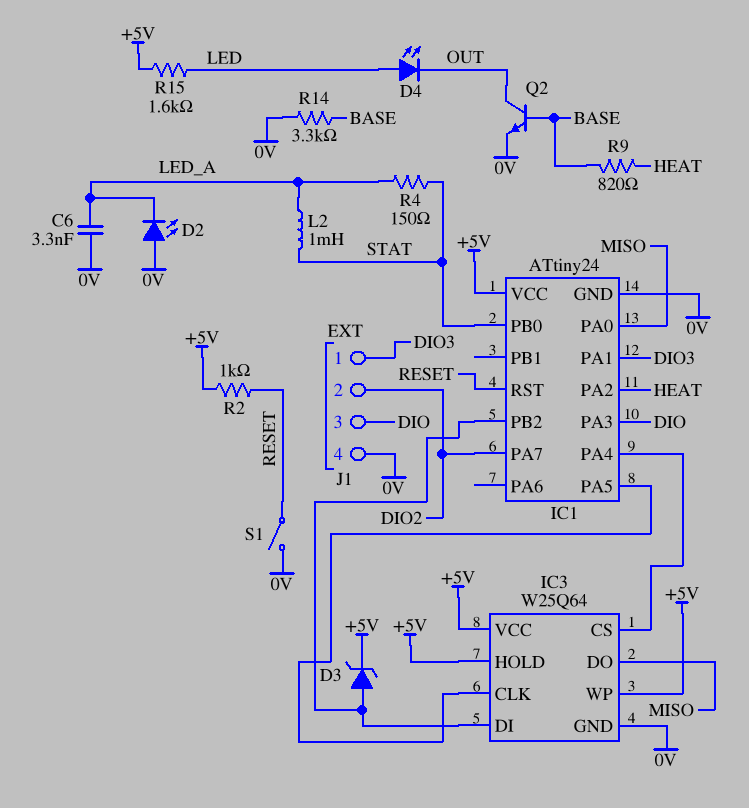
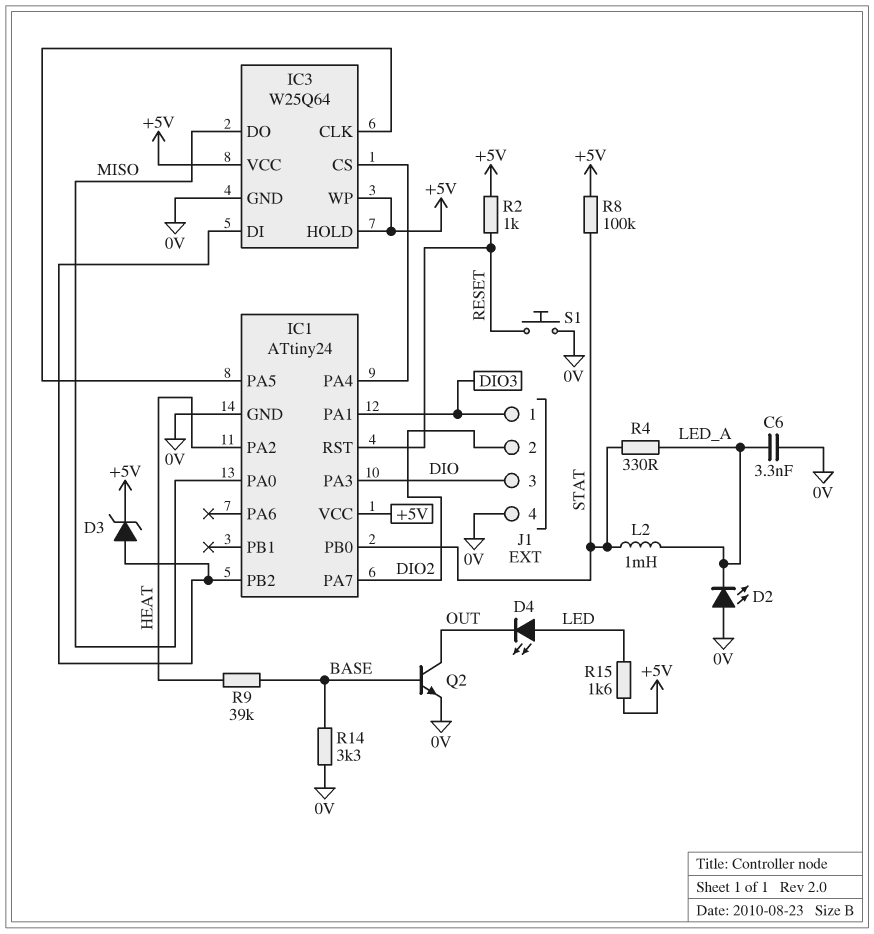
R4: 150 (LED_A, STAT) -> 330 (LED_A, STAT)
R8: none -> 100k (+5V, STAT)
R9: 820 (BASE, HEAT) -> 39k (BASE, HEAT)
S1: switch (0V, RESET) -> button (0V, RESET)

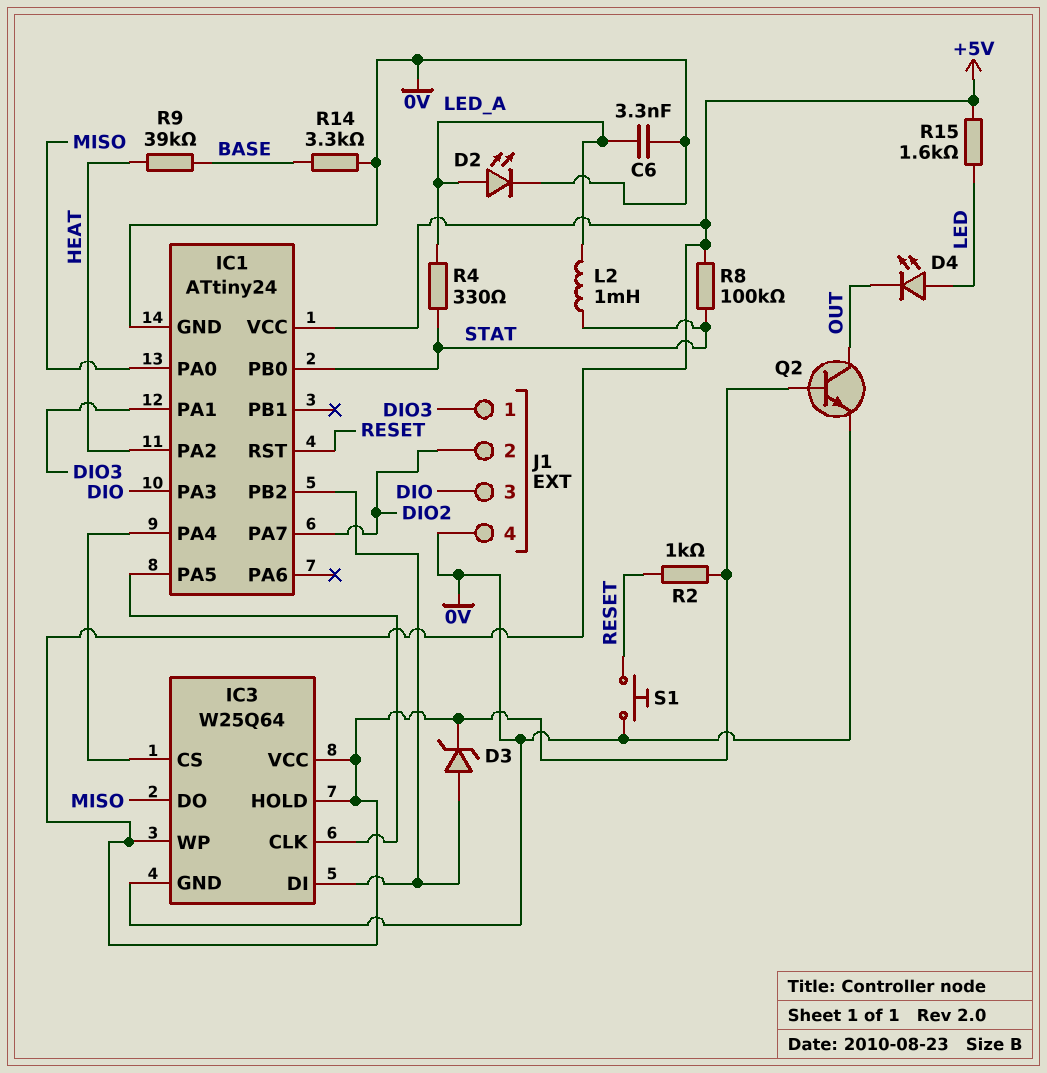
D2: LED (A 0V, K LED_A) -> LED (A LED_A, K 0V)
Q2: NPN (B BASE, C OUT, E 0V) -> NPN (B +5V, C OUT, E 0V)

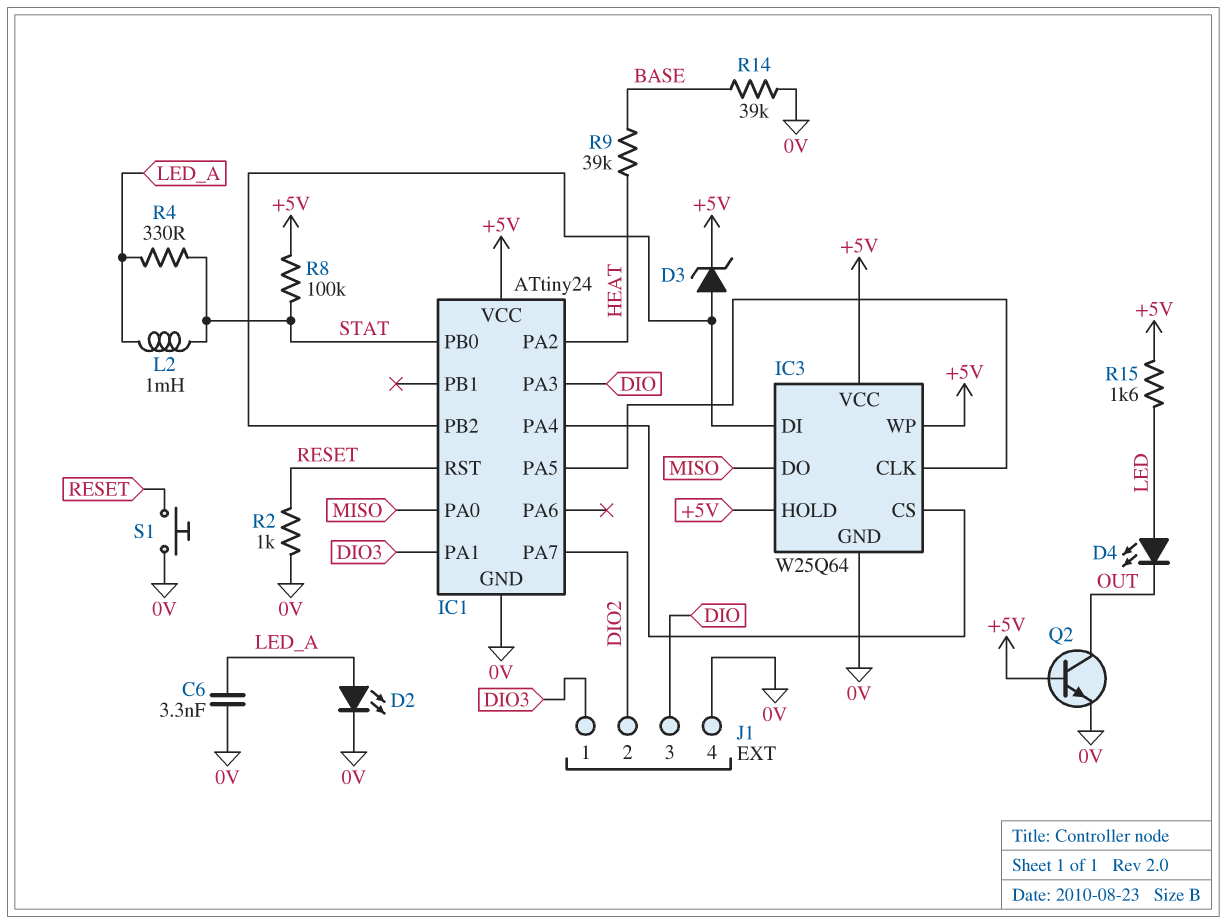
R2: 1k (+5V, RESET) -> 1k (0V, RESET)
R14: 3.3k (0V, BASE) -> 39k (0V, BASE)

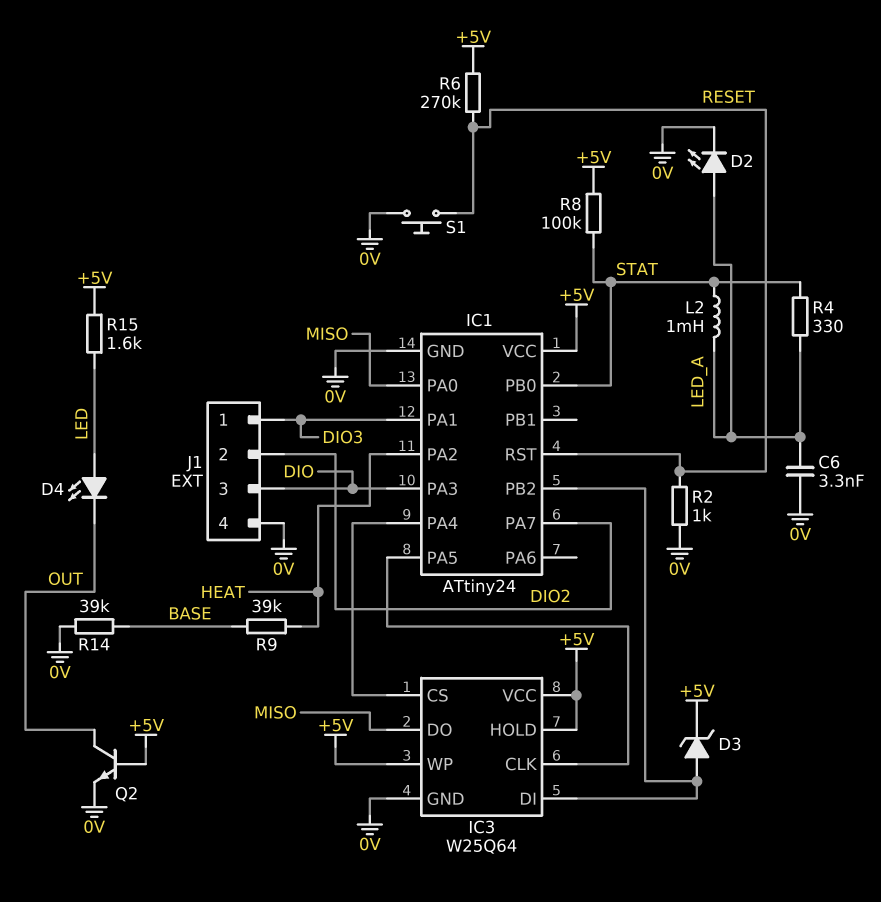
R6: none -> 270k (+5V, RESET)

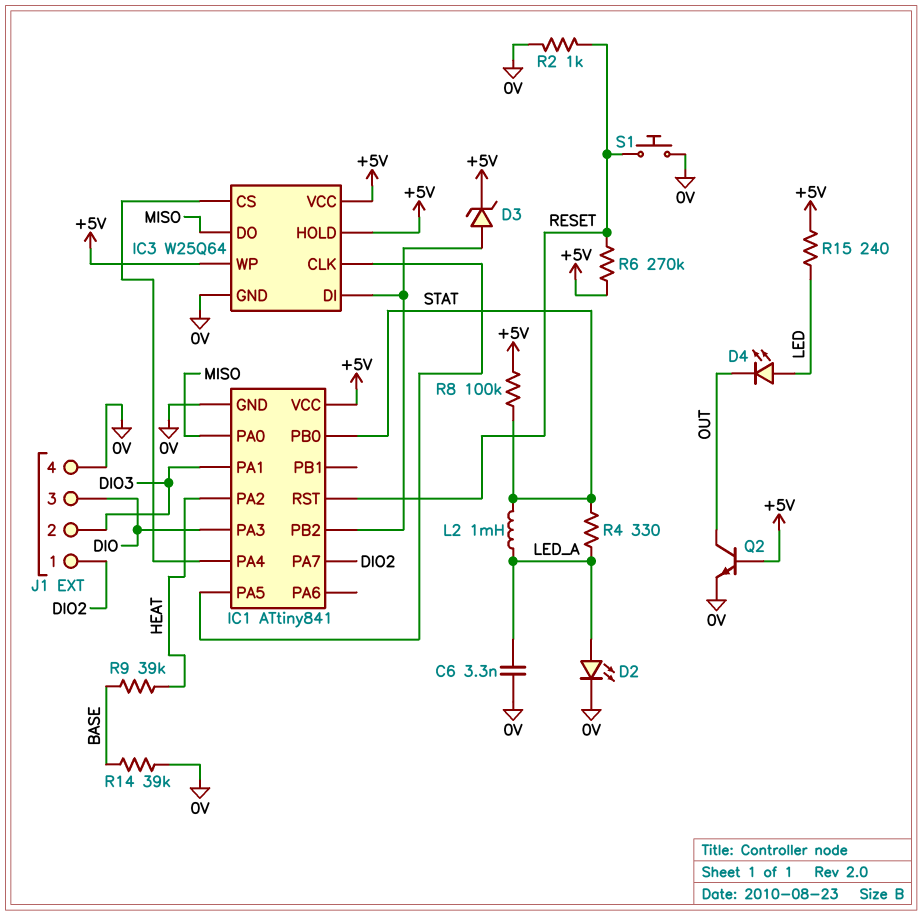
IC1: ATtiny24 -> ATtiny841
J1 pin 1: DIO3 -> DIO2
J1 pin 2: DIO2 -> DIO3
R15: 1.6k (+5V, LED) -> 240 (+5V, LED)

